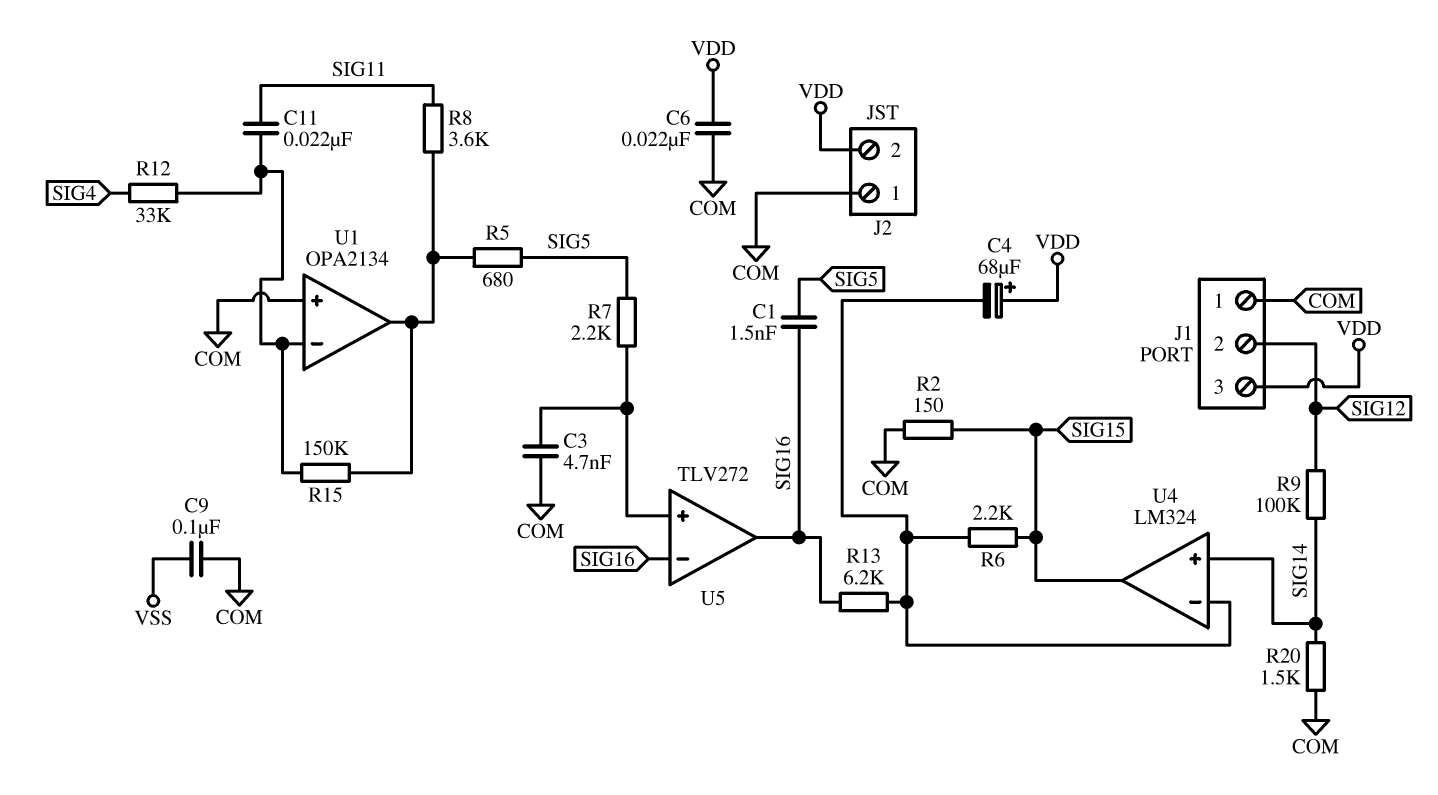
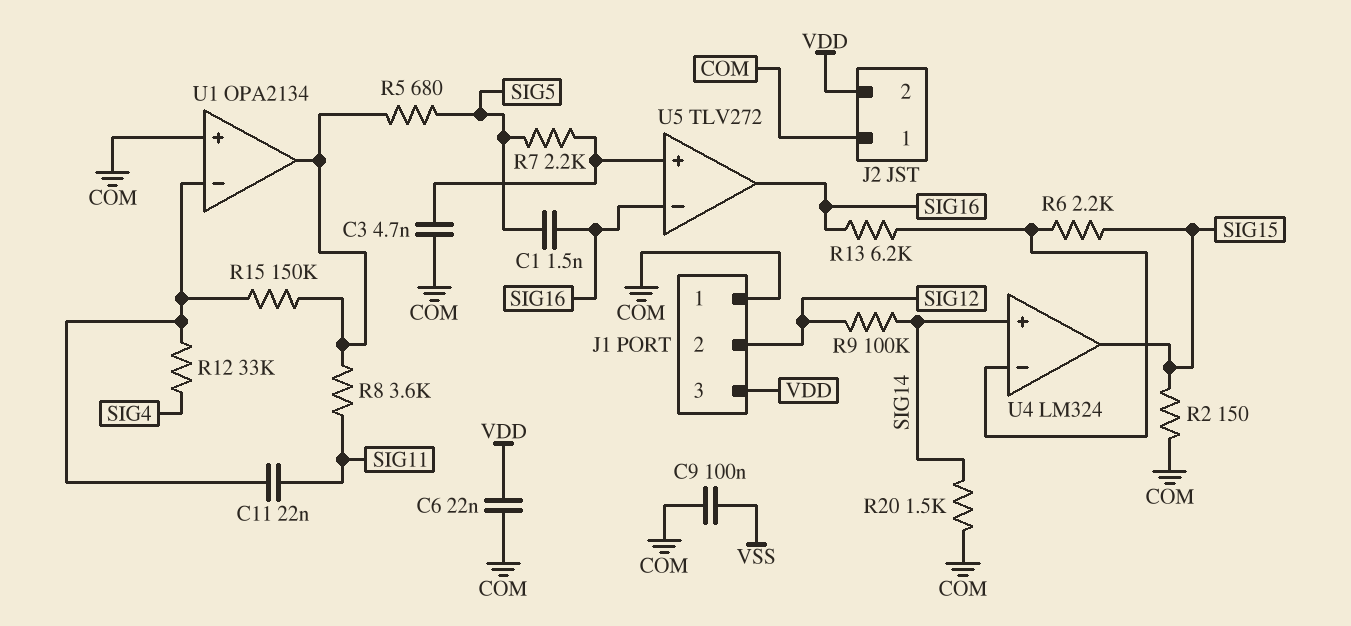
C4: 68uF (plus VDD, minus U4/in-) -> none

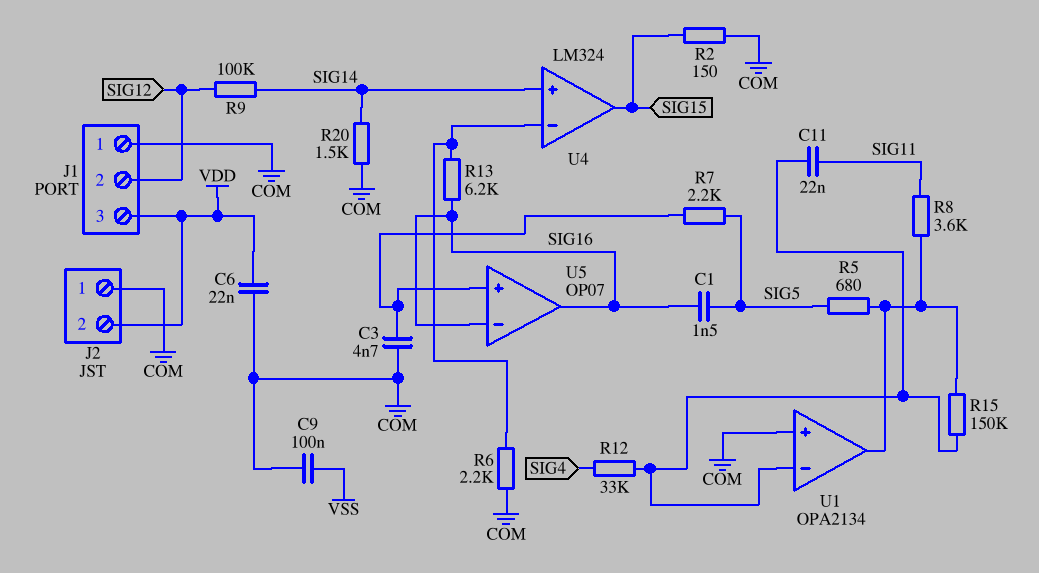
R6: 2.2k (SIG15, U4/in-) -> 2.2k (COM, U4/in-)
U5: TLV272 -> OP07

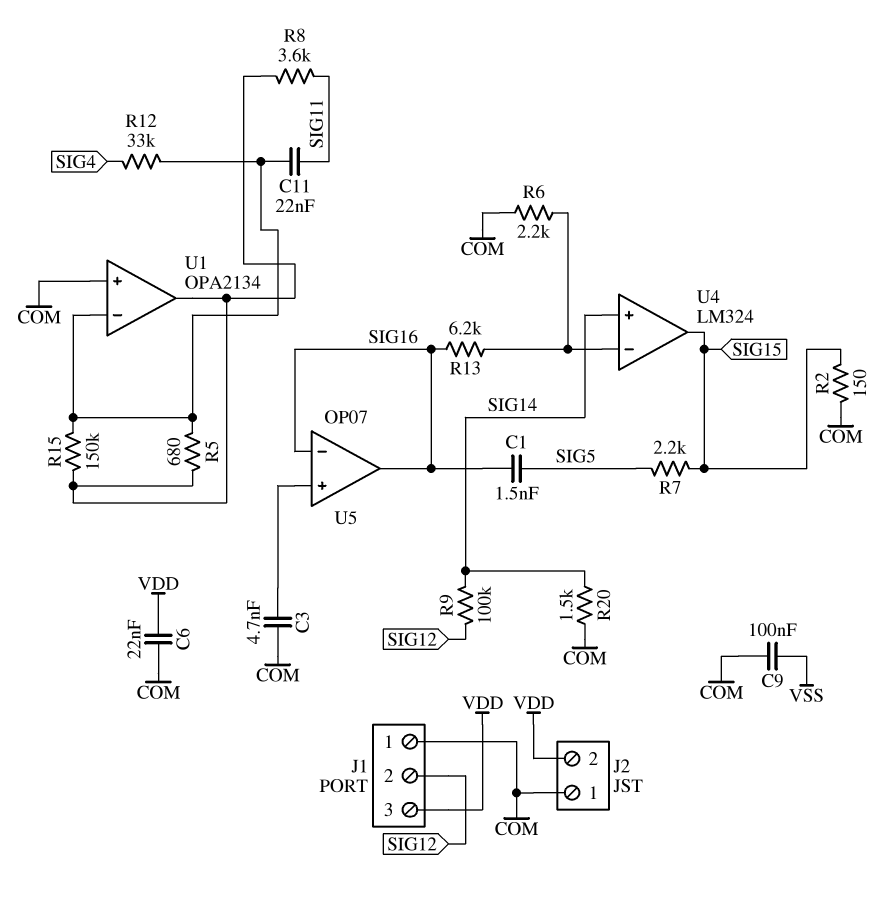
R5: 680 (SIG5, U1/out) -> 680 (U1/in-, U1/out)
R7: 2.2k (SIG5, U5/in+) -> 2.2k (SIG5, SIG15)

